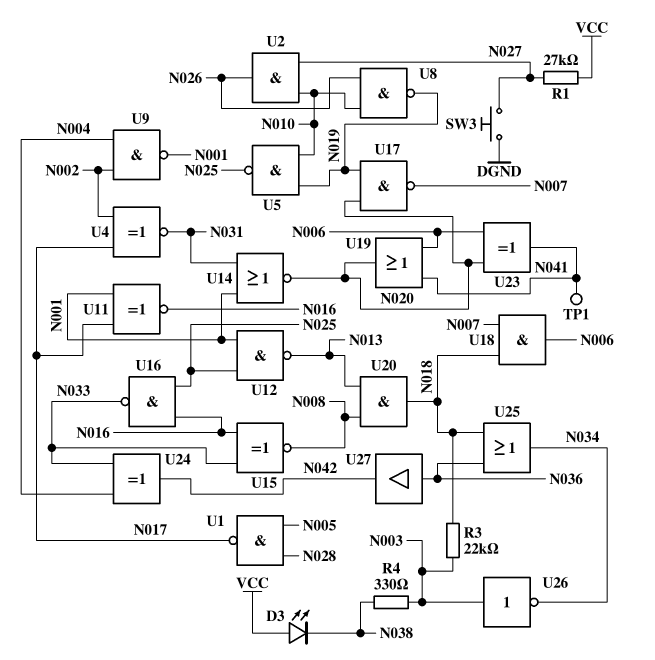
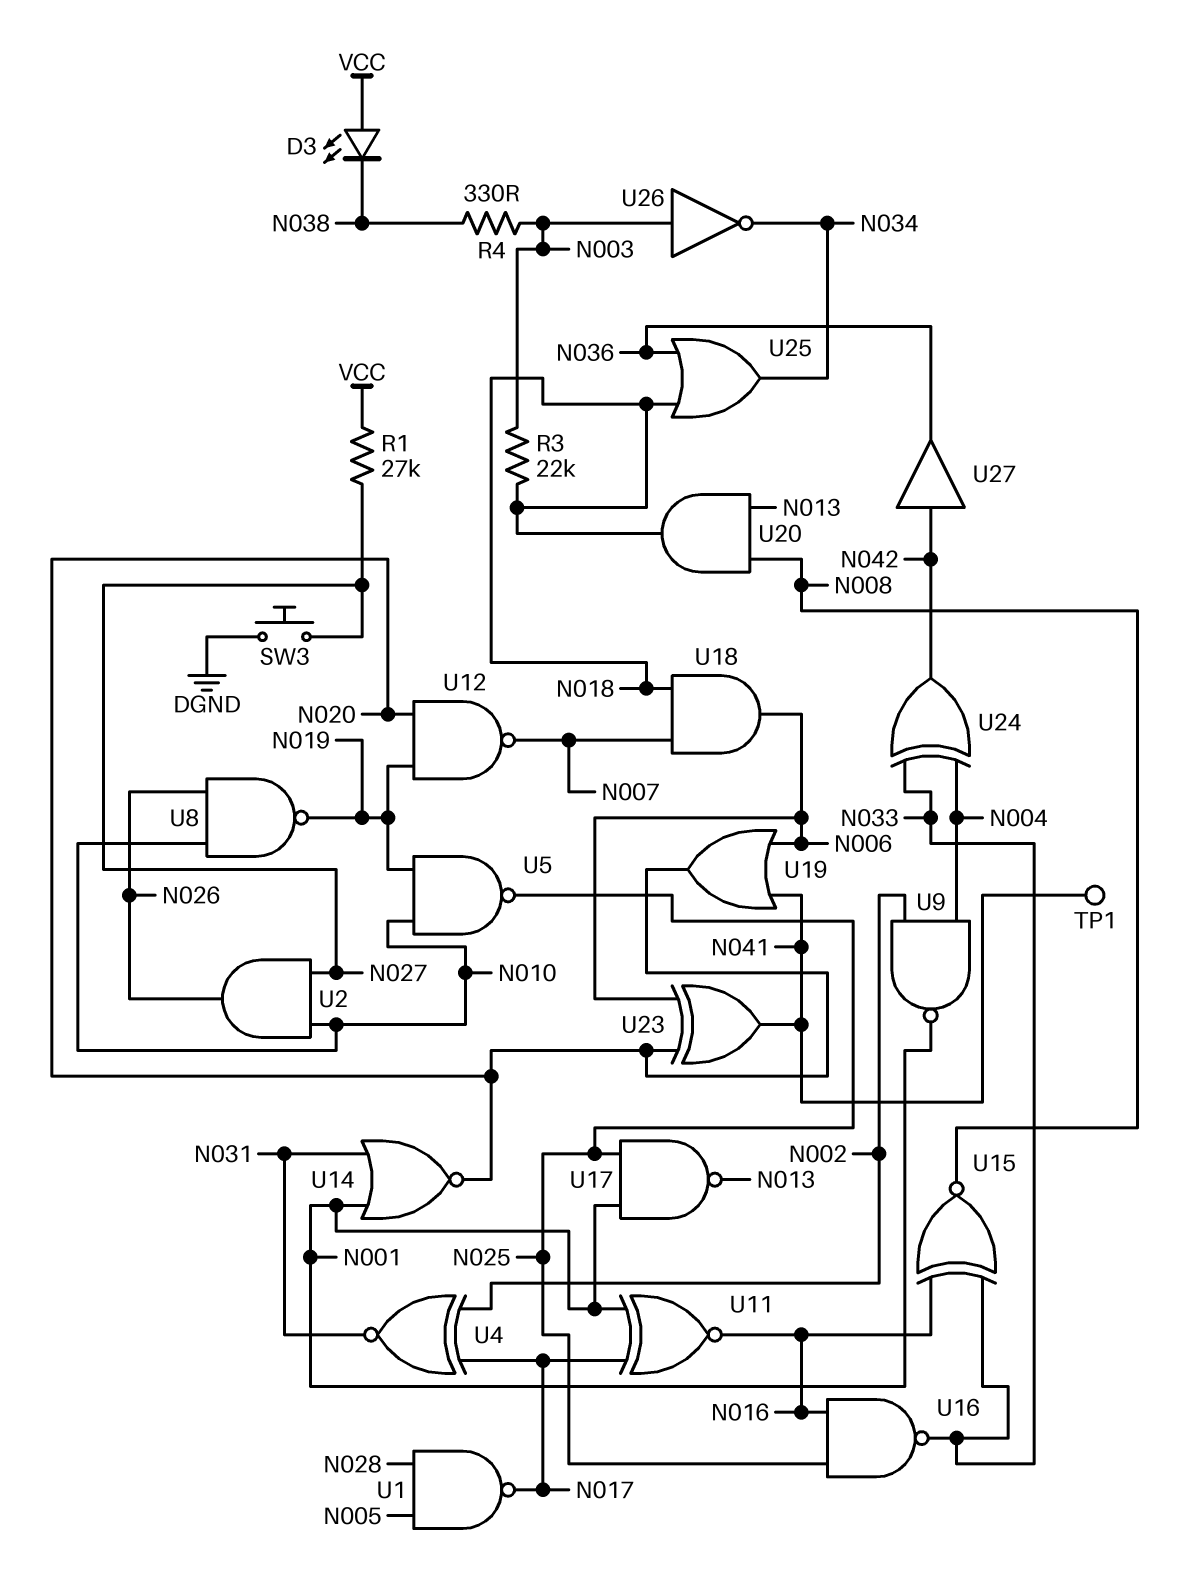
U12: NAND (in N001, in N025, out N013) -> NAND (in N019, in N020, out N007)
U17: NAND (in N019, in N020, out N007) -> NAND (in N001, in N025, out N013)
U27: buffer (in N036, out N042) -> buffer (in N042, out N036)

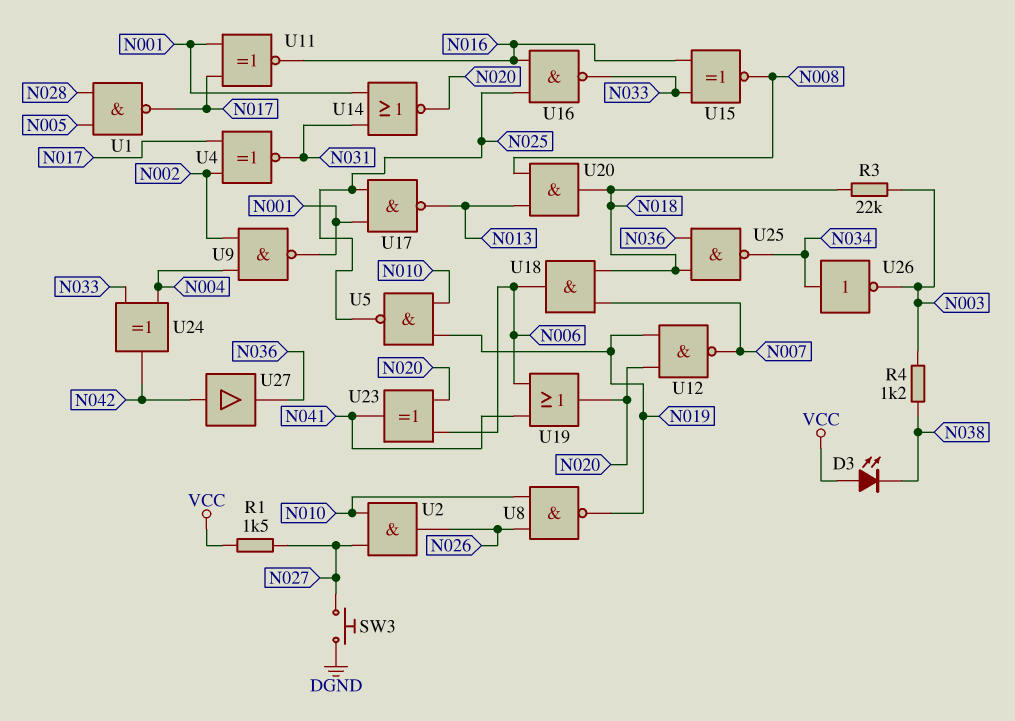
R1: 27k (N027, VCC) -> 1.5k (N027, VCC)
R4: 330 (N003, N038) -> 1.2k (N003, N038)
TP1: test point (N041) -> none
U25: OR (in N018, in N036, out N034) -> NAND (in N018, in N036, out N034)
U26: NOT (in N003, out N034) -> NOT (in N034, out N003)

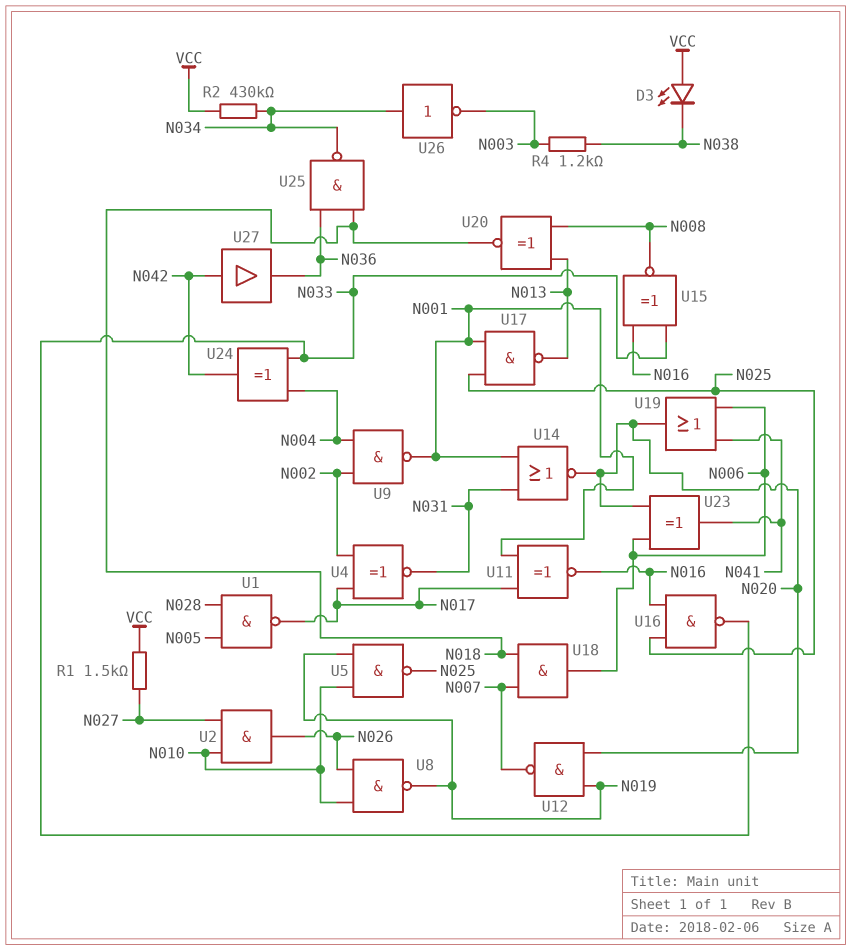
R2: none -> 430k (N034, VCC)
R3: 22k (N003, N018) -> none
SW3: button (DGND, N027) -> none
U20: AND (in N008, in N013, out N018) -> XNOR (in N008, in N013, out N018)

